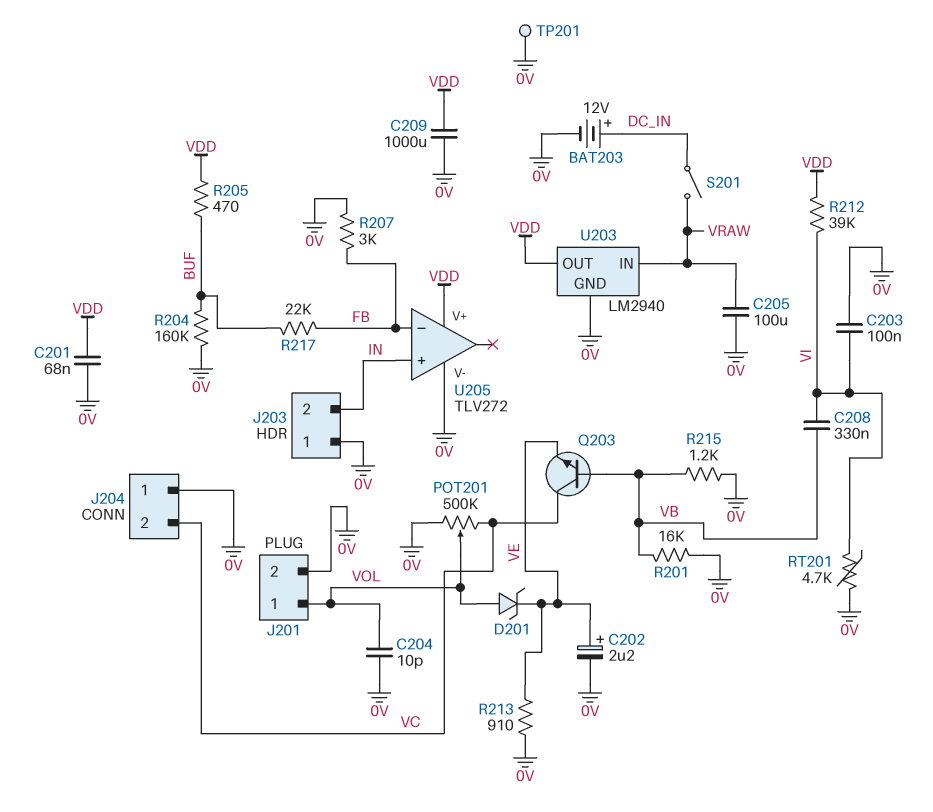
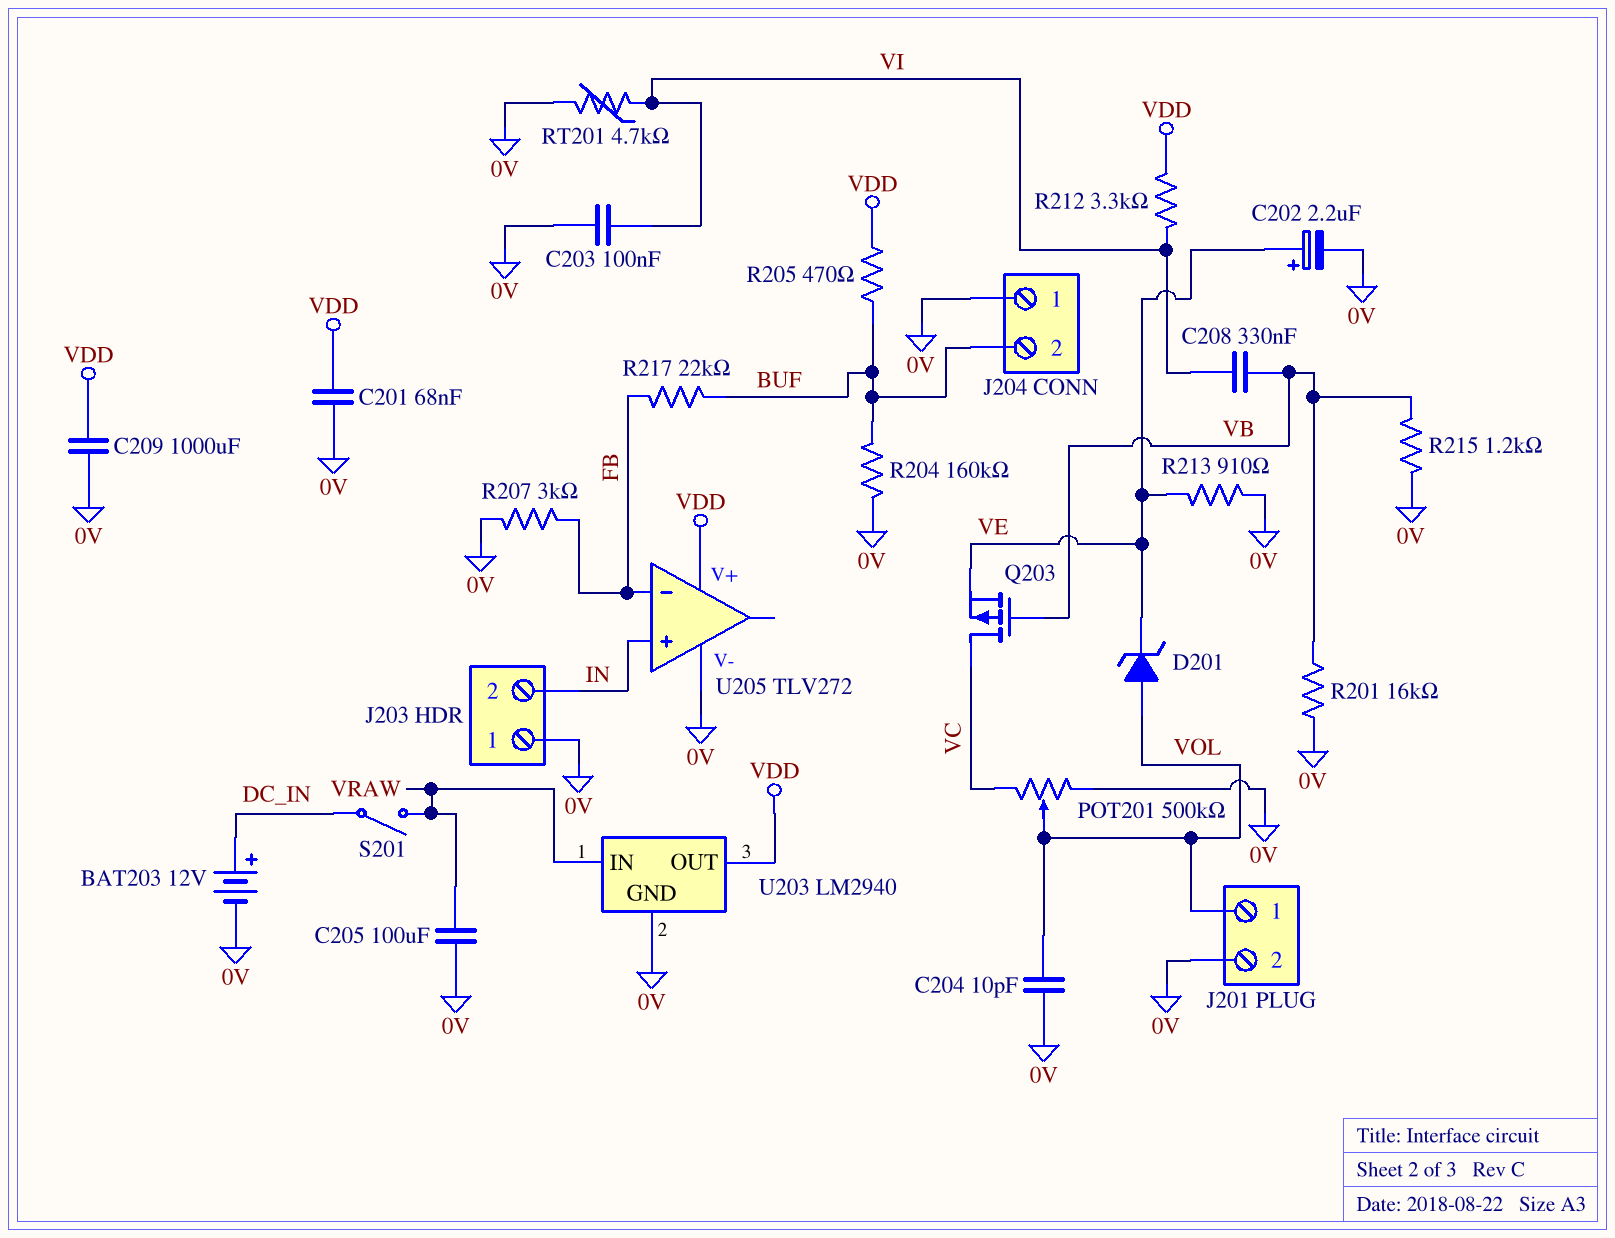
J204 pin 2: VC -> BUF
Q203: NPN (B VB, C VC, E VE) -> PMOS (G VB, D VC, S VE)
R212: 39k (VDD, VI) -> 3.3k (VDD, VI)
TP201: test point (0V) -> none

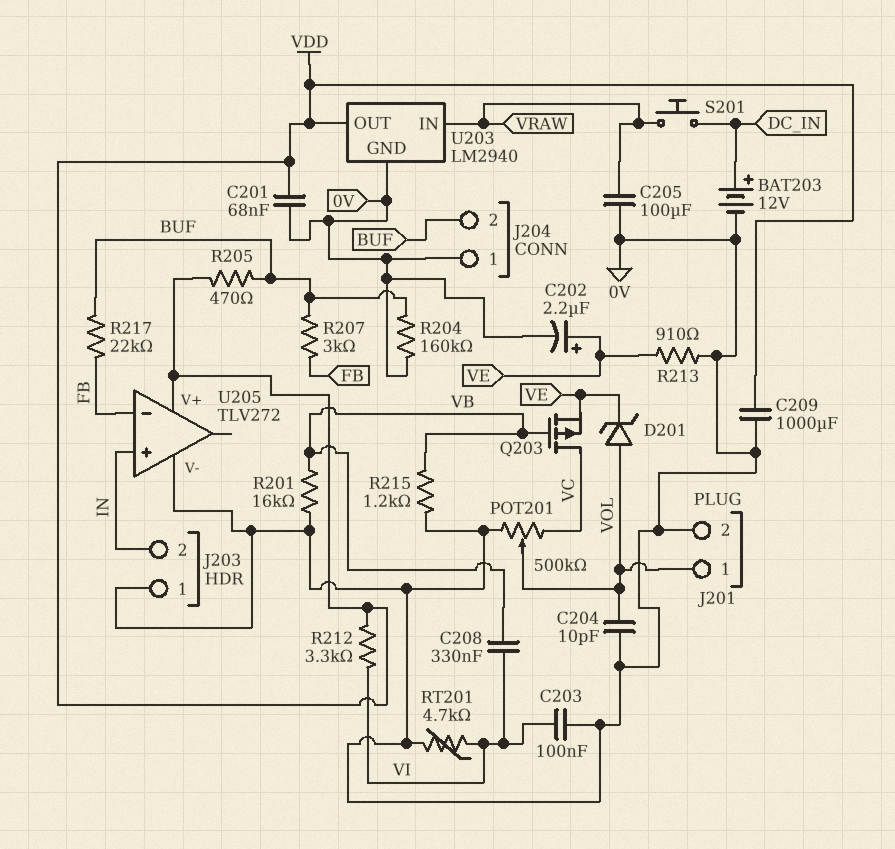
R207: 3k (0V, FB) -> 3k (BUF, FB)
S201: switch (DC_IN, VRAW) -> button (DC_IN, VRAW)

